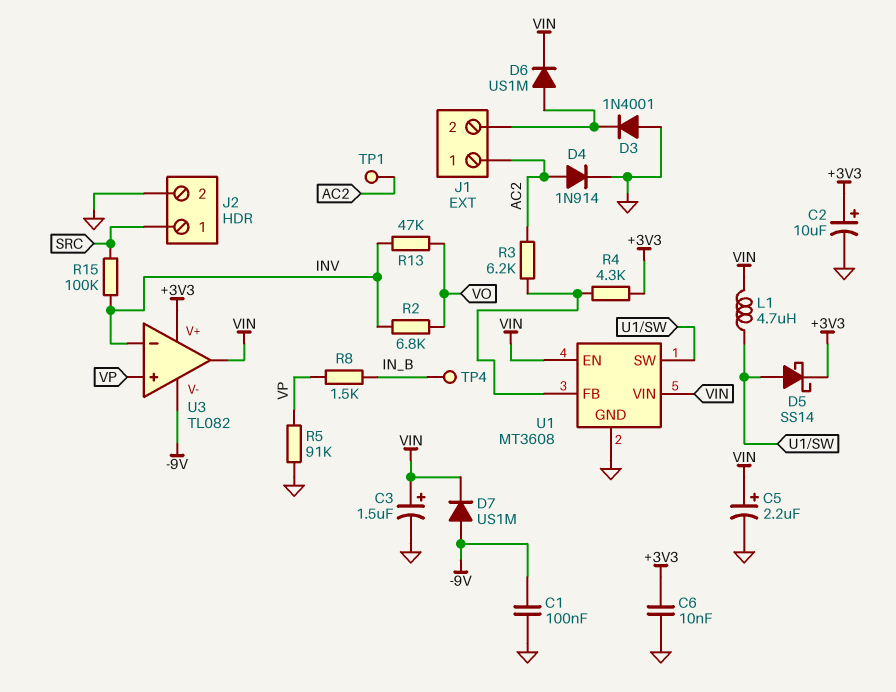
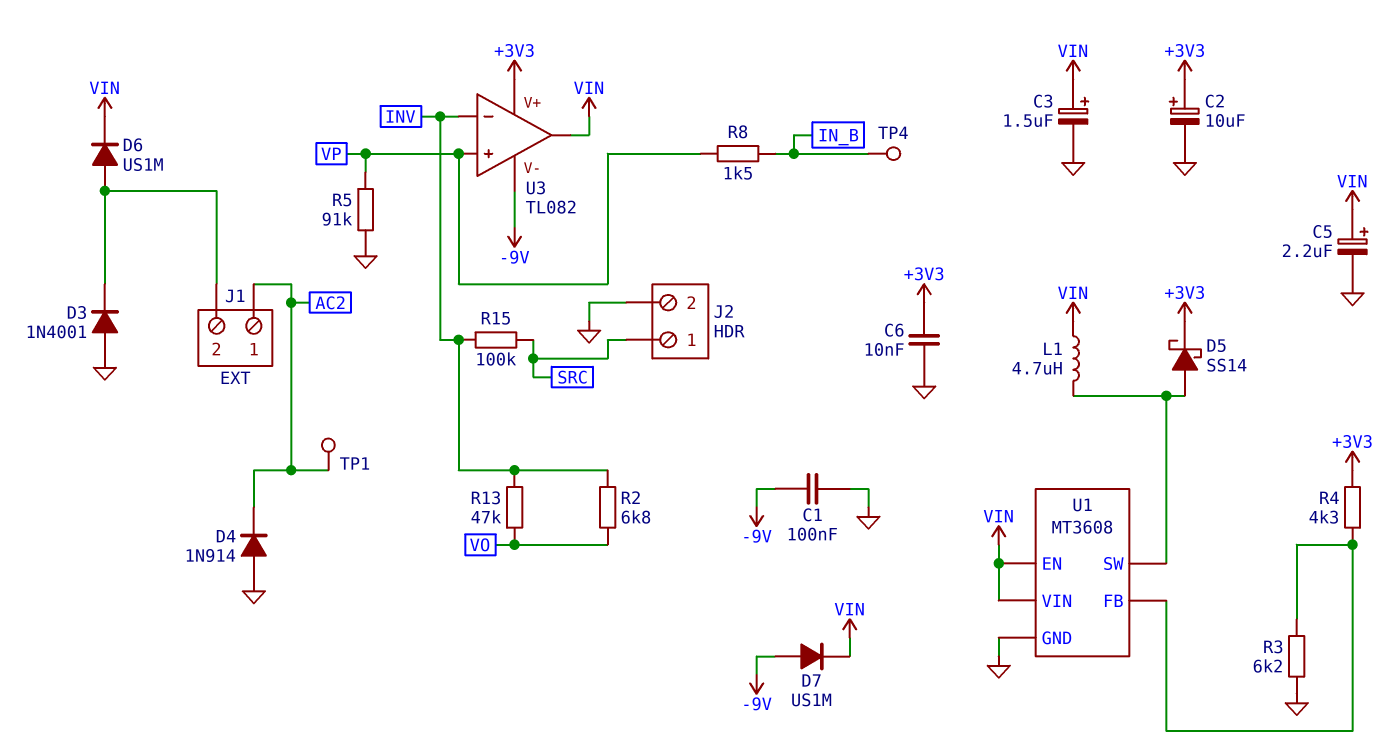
D4: diode 1N914 (A AC2, K GND) -> diode 1N914 (A GND, K AC2)
R3: 6.2k (AC2, U1/FB) -> 6.2k (GND, U1/FB)

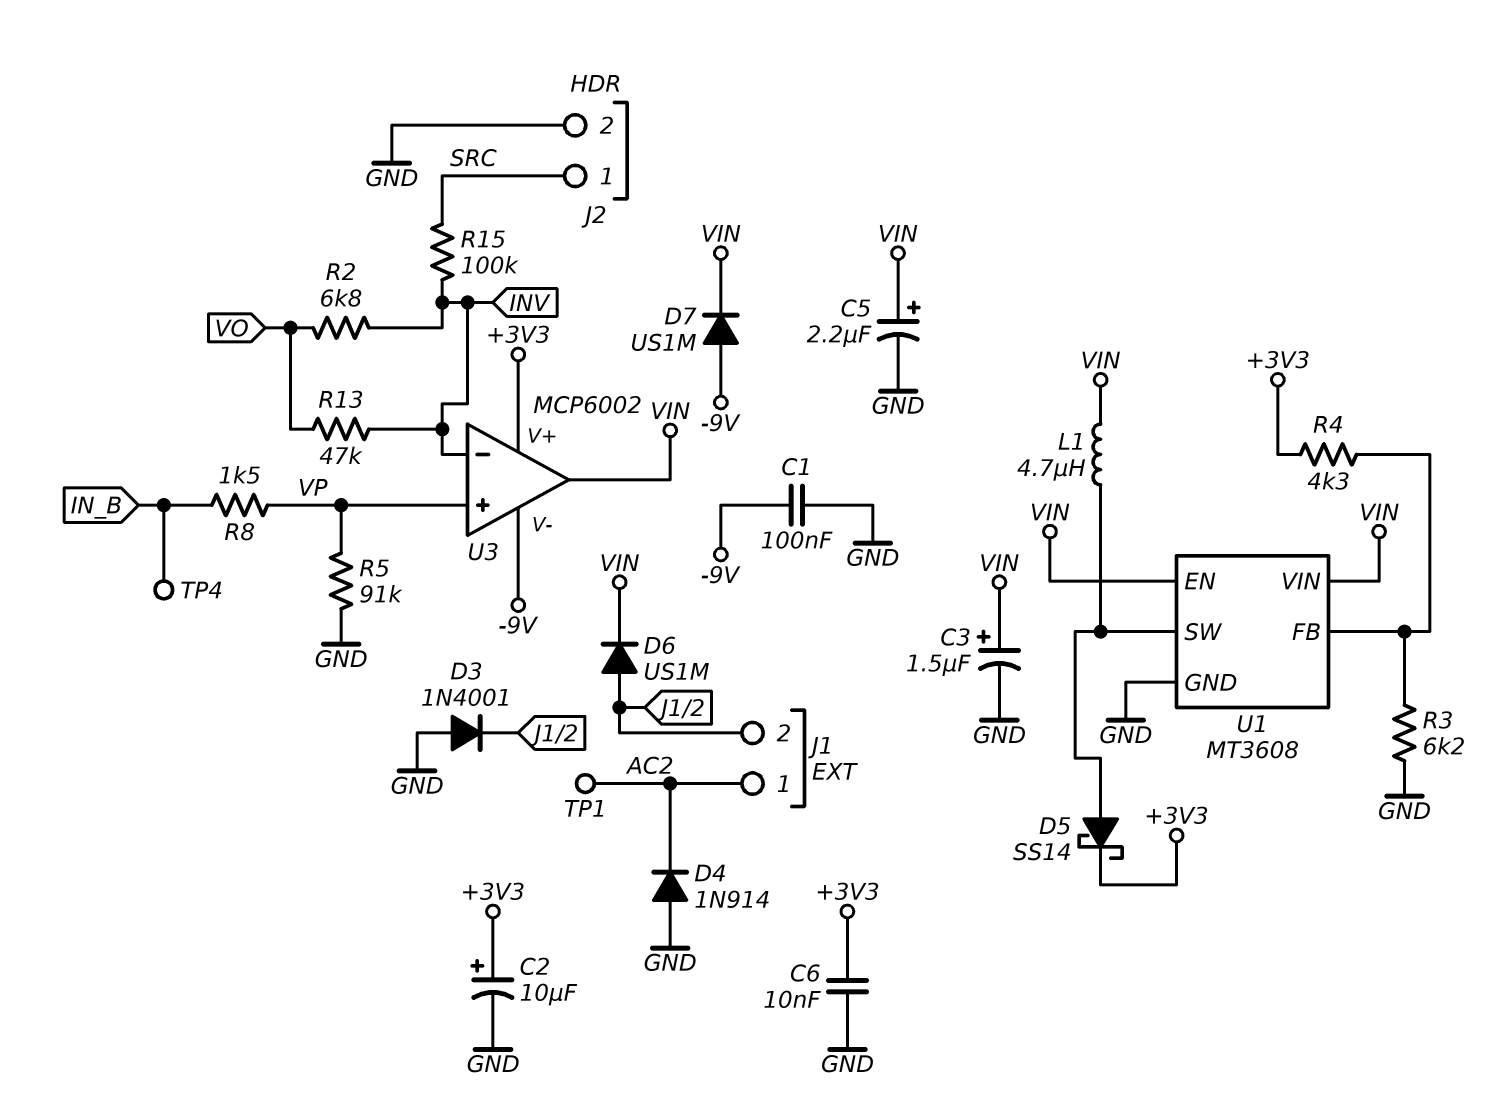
U3: TL082 -> MCP6002

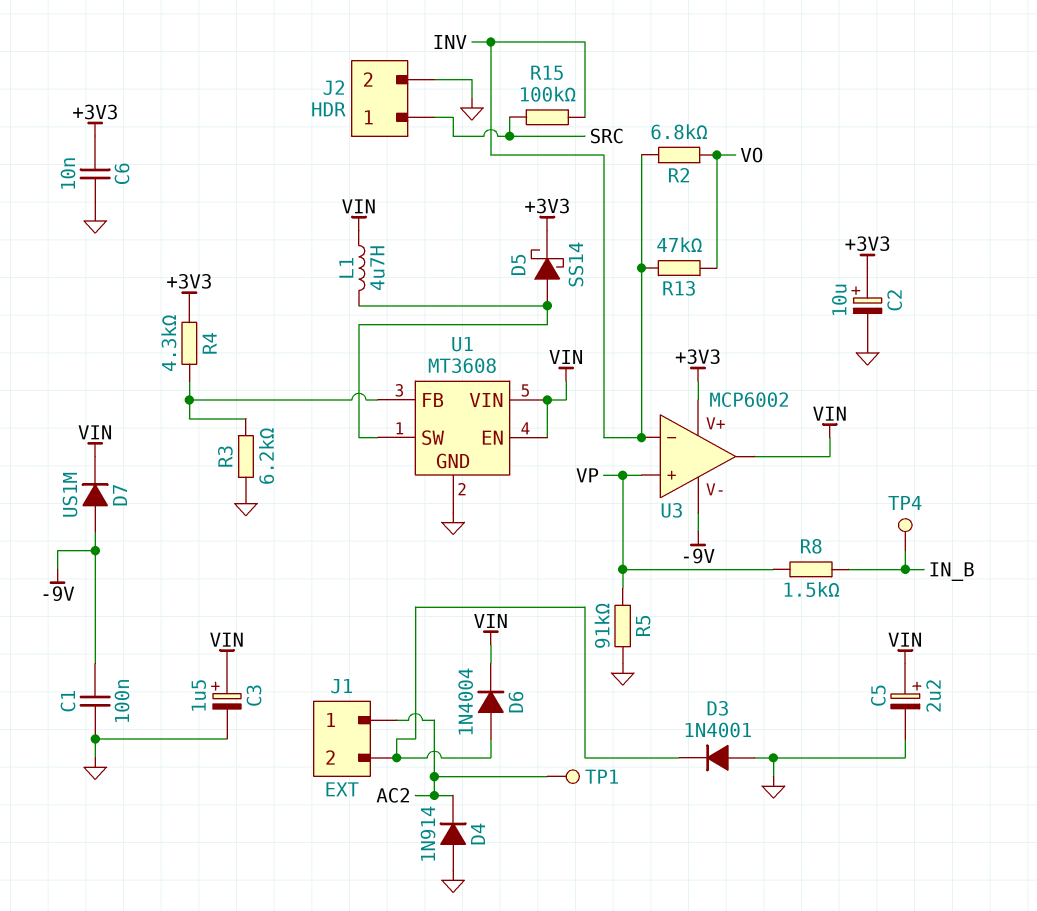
D6: diode US1M (A J1/2, K VIN) -> diode 1N4004 (A J1/2, K VIN)

